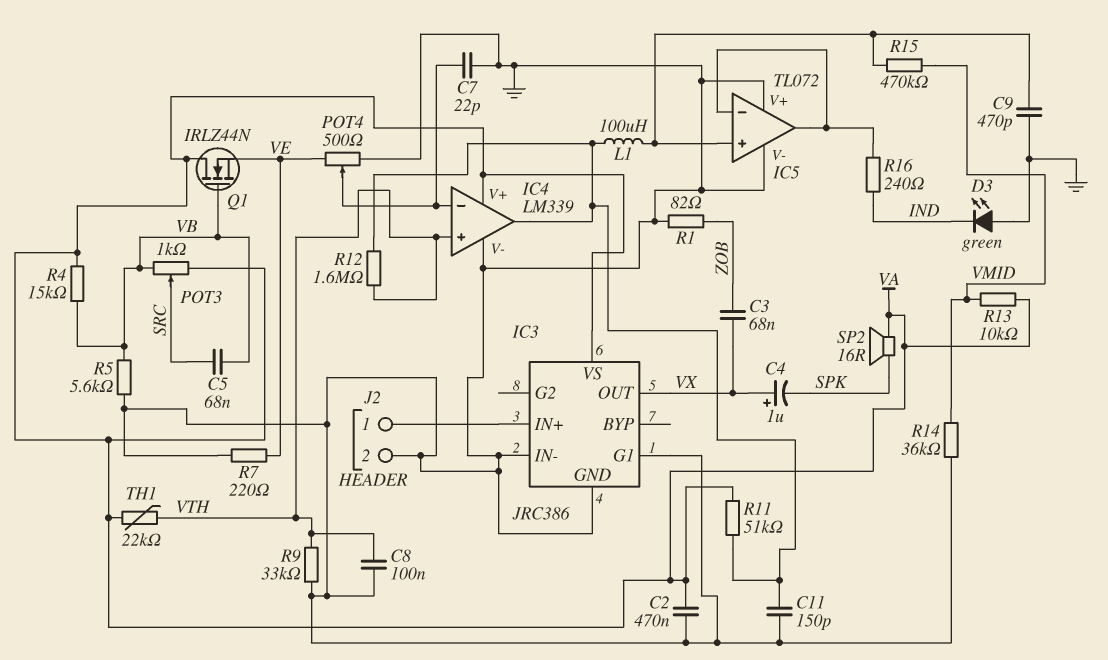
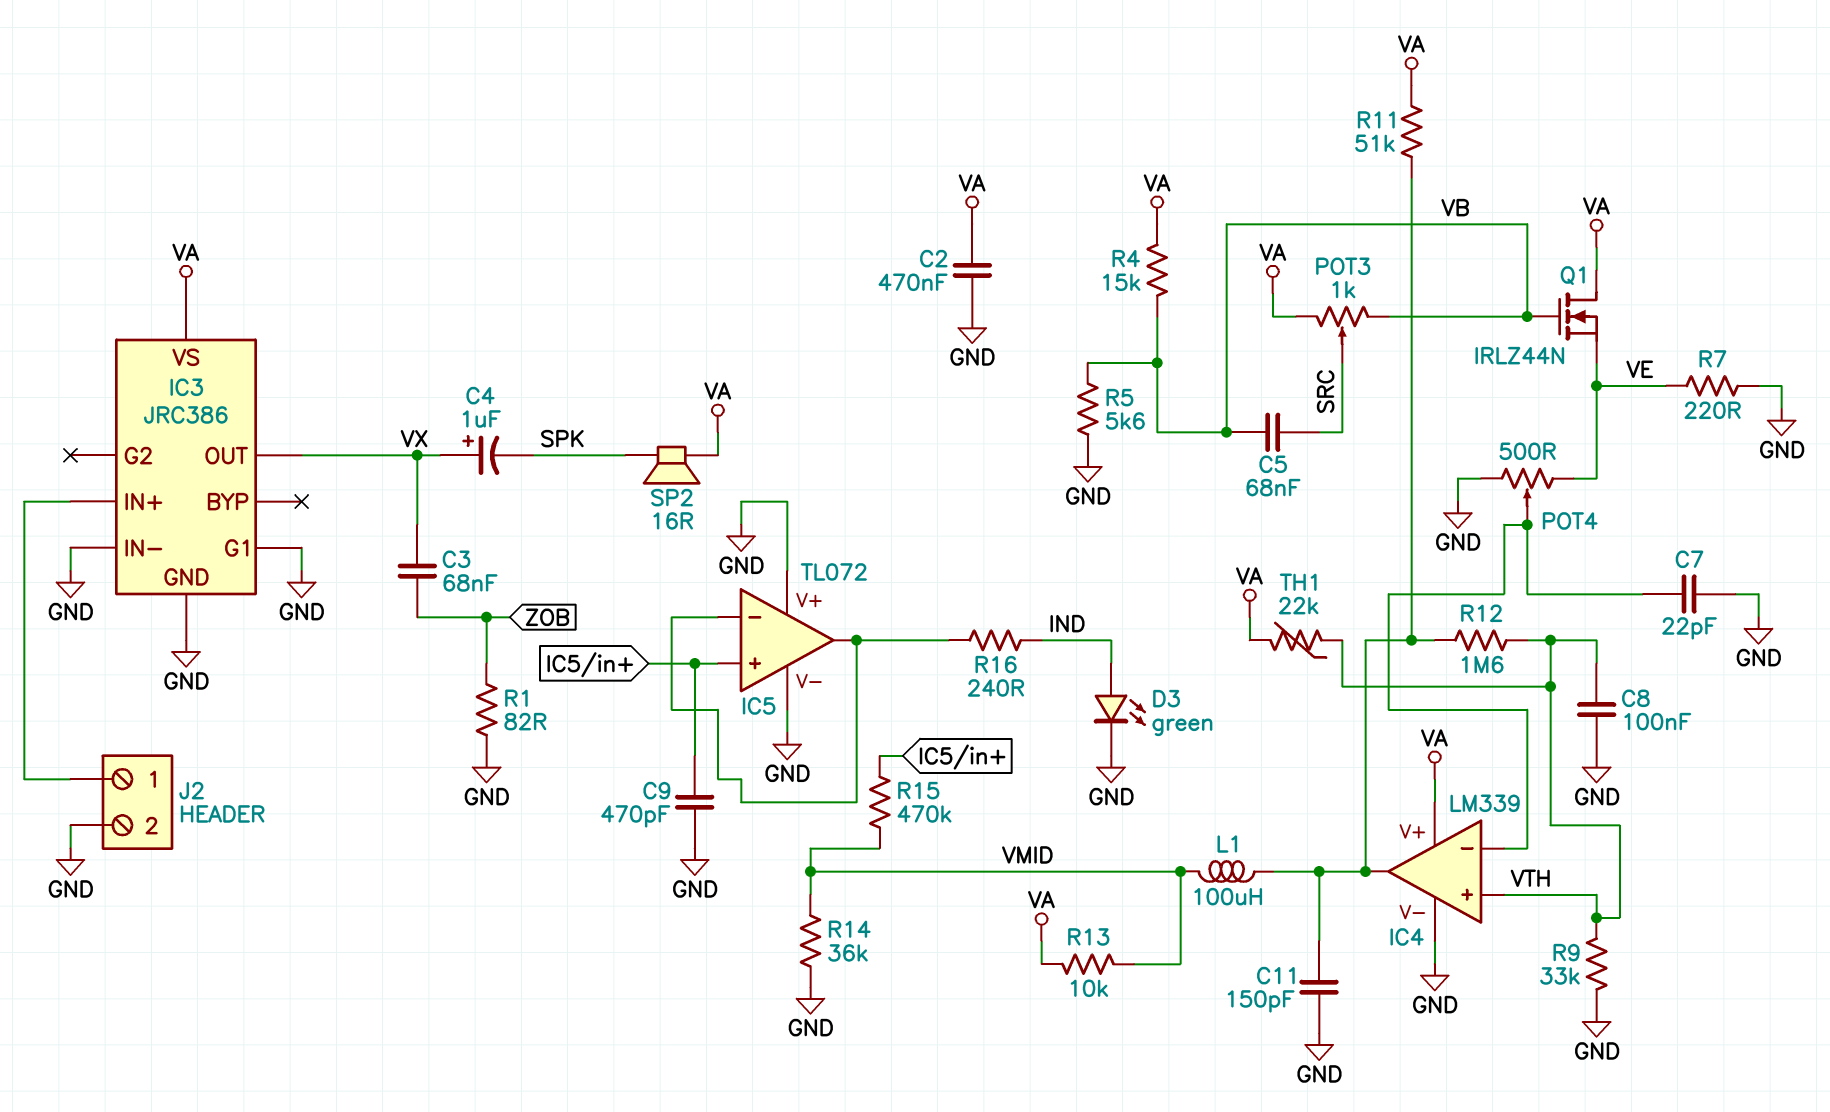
D3: LED green (A GND, K IND) -> LED green (A IND, K GND)
L1: 100uH (IC4/out, IC5/in+) -> 100uH (IC4/out, VMID)

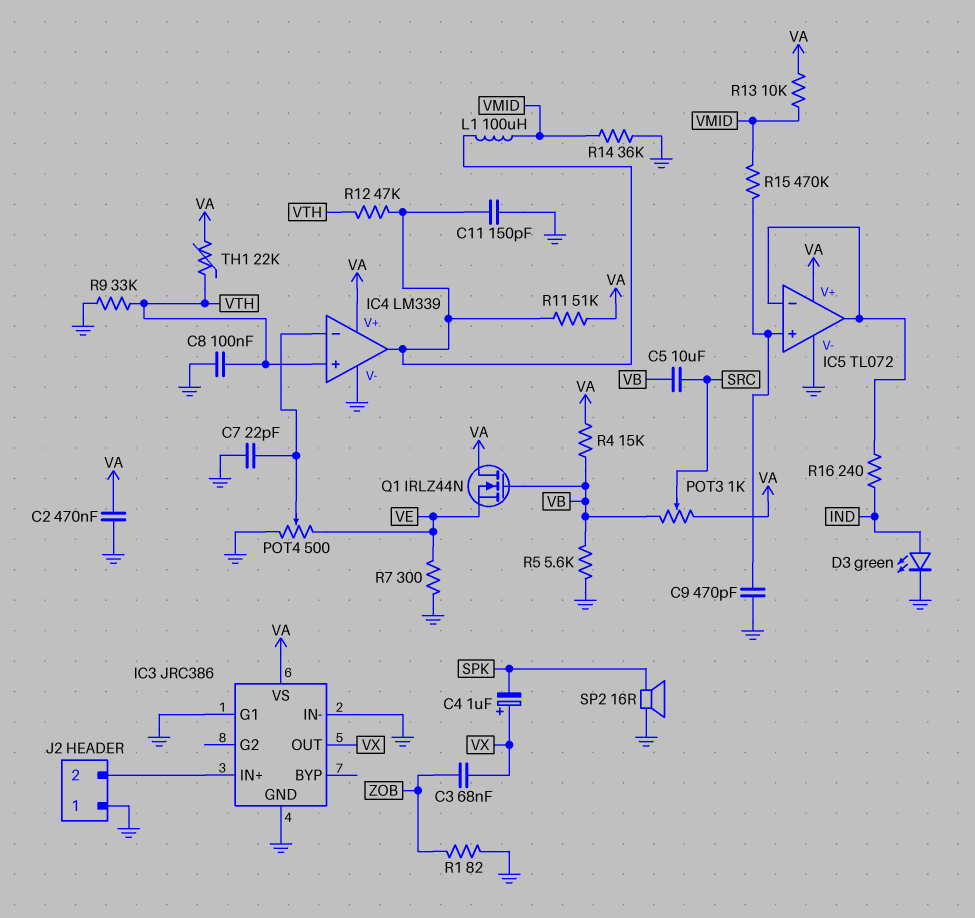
C5: 68nF (SRC, VB) -> 10uF (SRC, VB)
IC5 pin V+: GND -> VA
J2 pin 1: IC3/IN+ -> GND
J2 pin 2: GND -> IC3/IN+
R7: 220 (GND, VE) -> 300 (GND, VE)
R12: 1.6M (IC4/out, VTH) -> 47k (IC4/out, VTH)
SP2: speaker 16R (SPK, VA) -> speaker 16R (GND, SPK)

